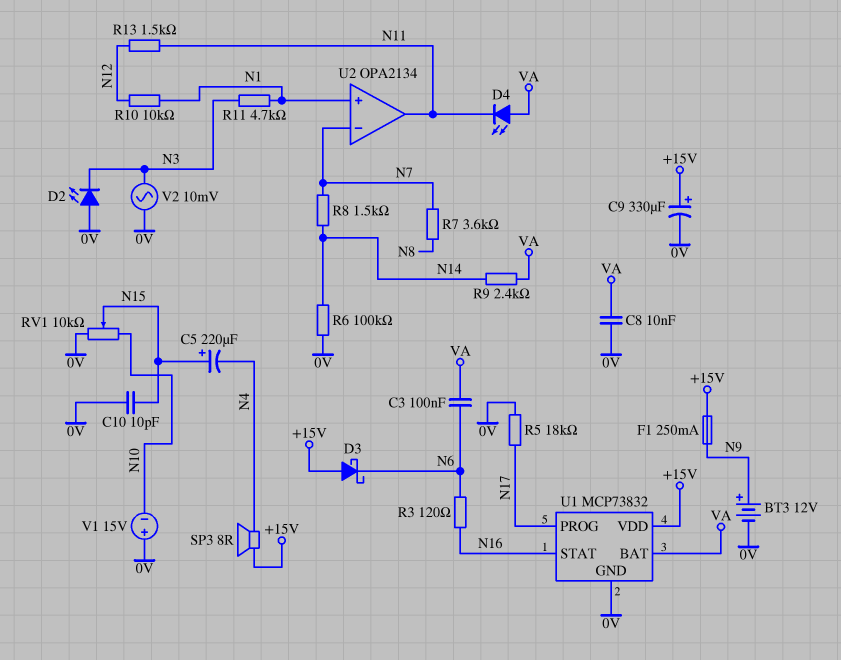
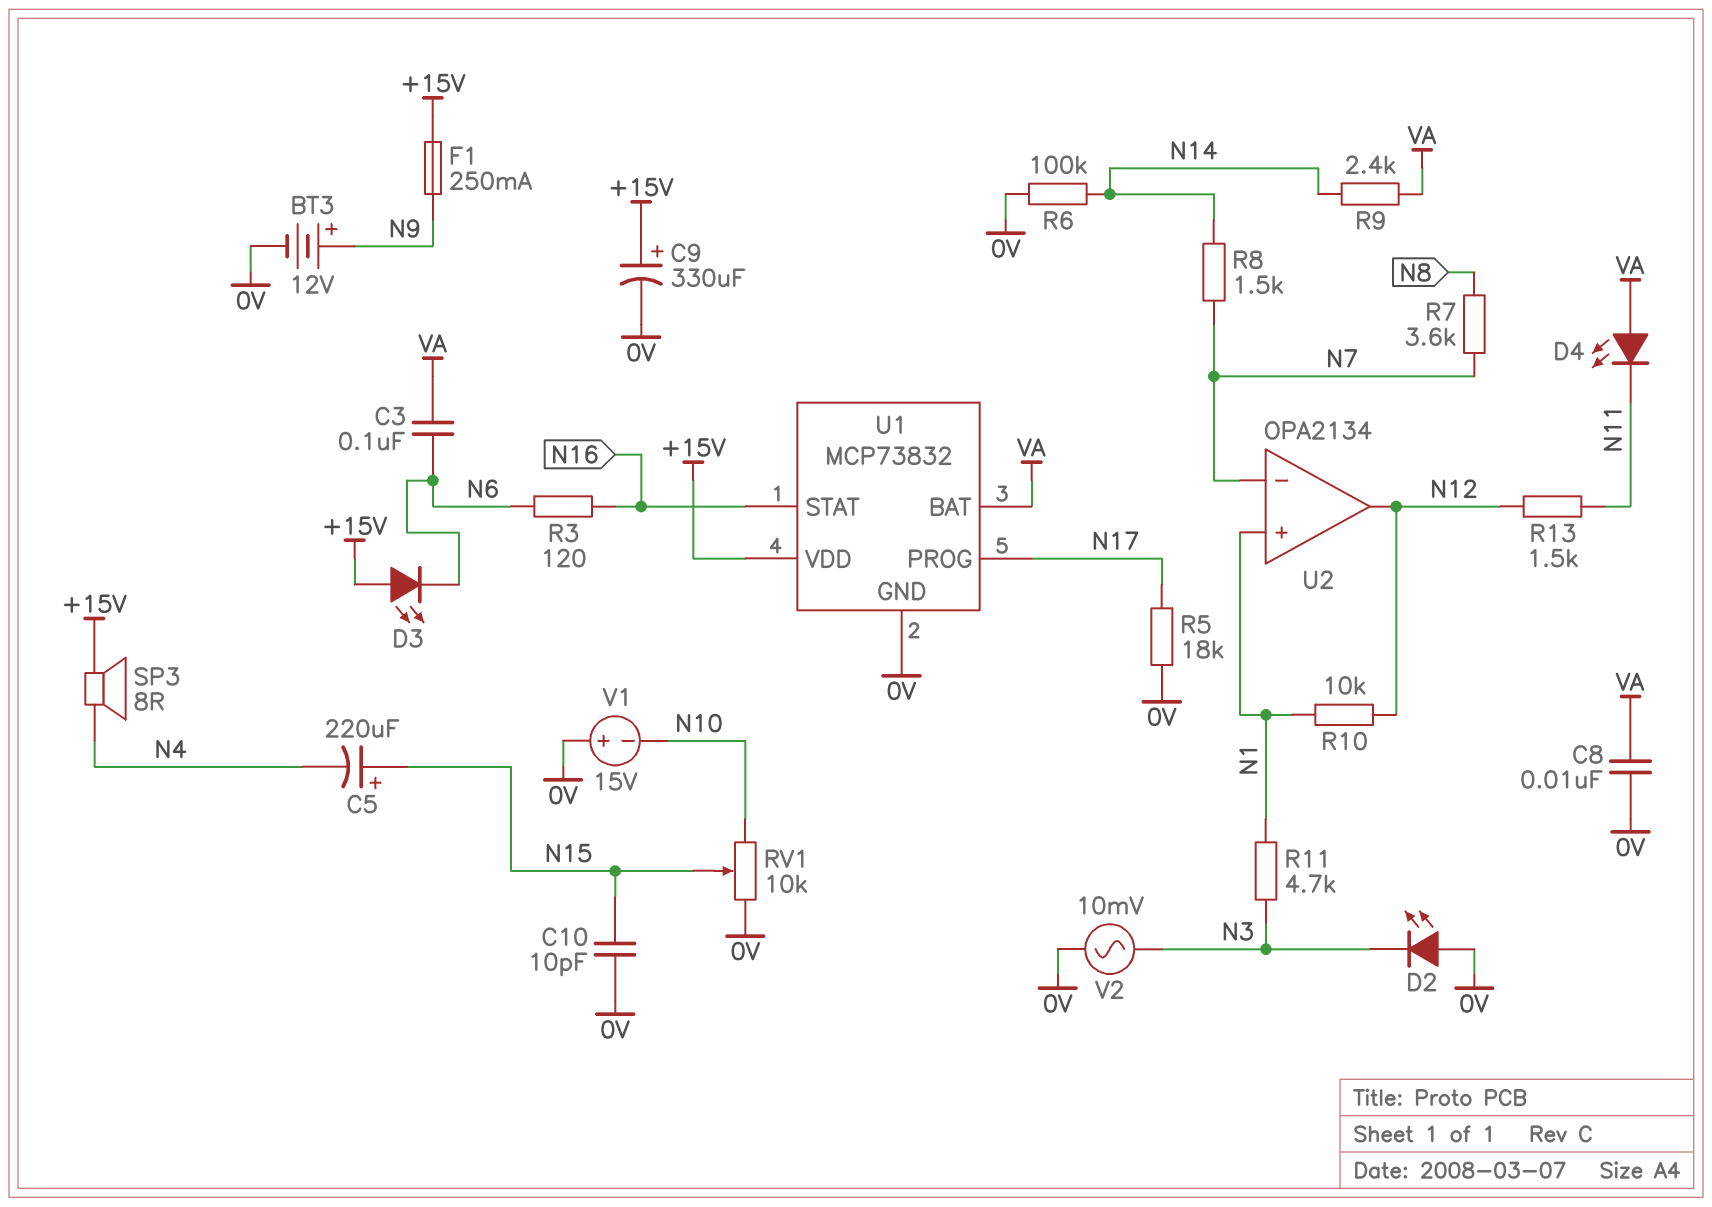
D3: schottky (A +15V, K N6) -> LED (A +15V, K N6)
U2 pin out: N11 -> N12

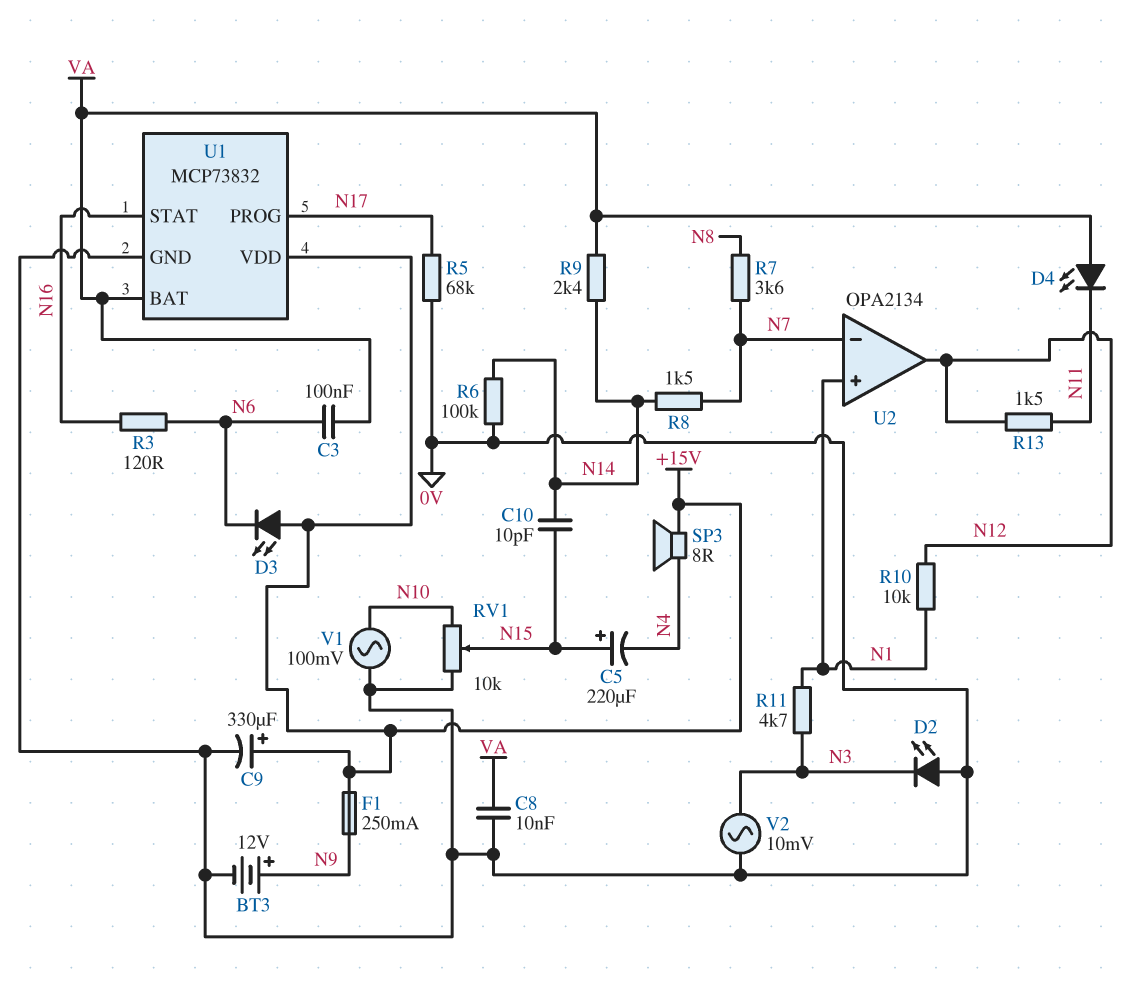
C10: 10pF (0V, N15) -> 10pF (N14, N15)
R5: 18k (0V, N17) -> 68k (0V, N17)
V1: 15V (plus 0V, minus N10) -> AC 100mV (0V, N10)

